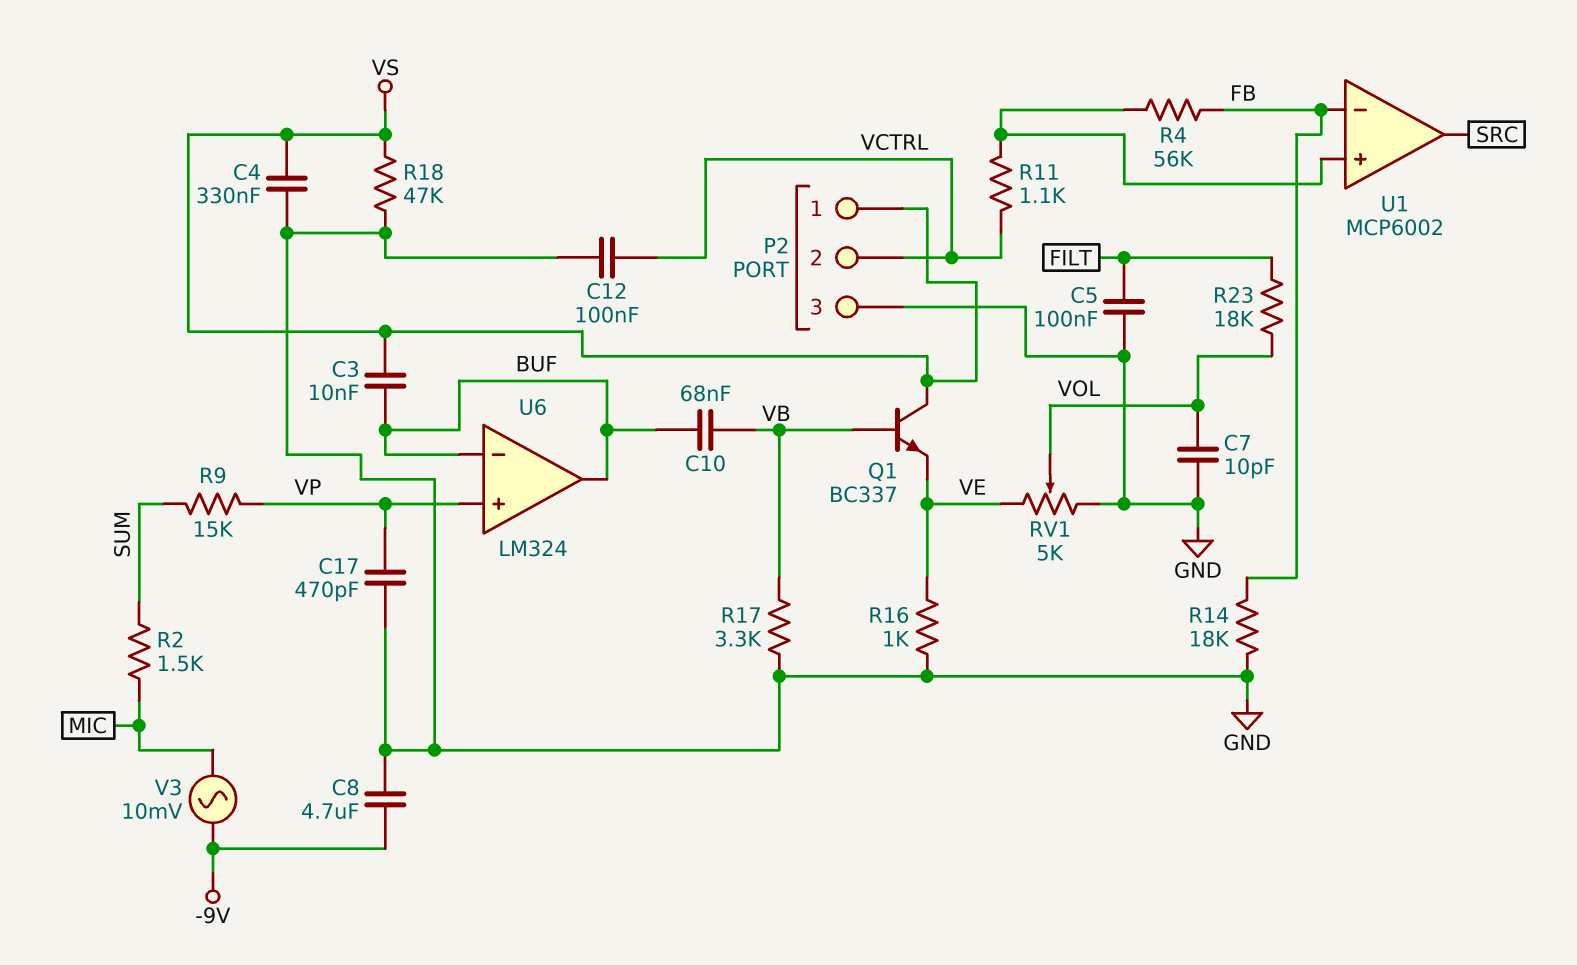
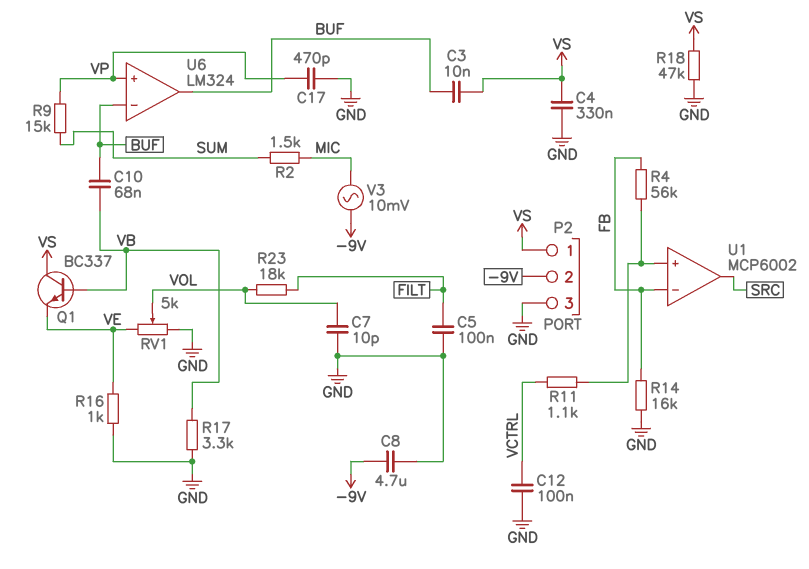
P2 pin 2: VCTRL -> -9V
R14: 18k (FB, GND) -> 16k (FB, GND)

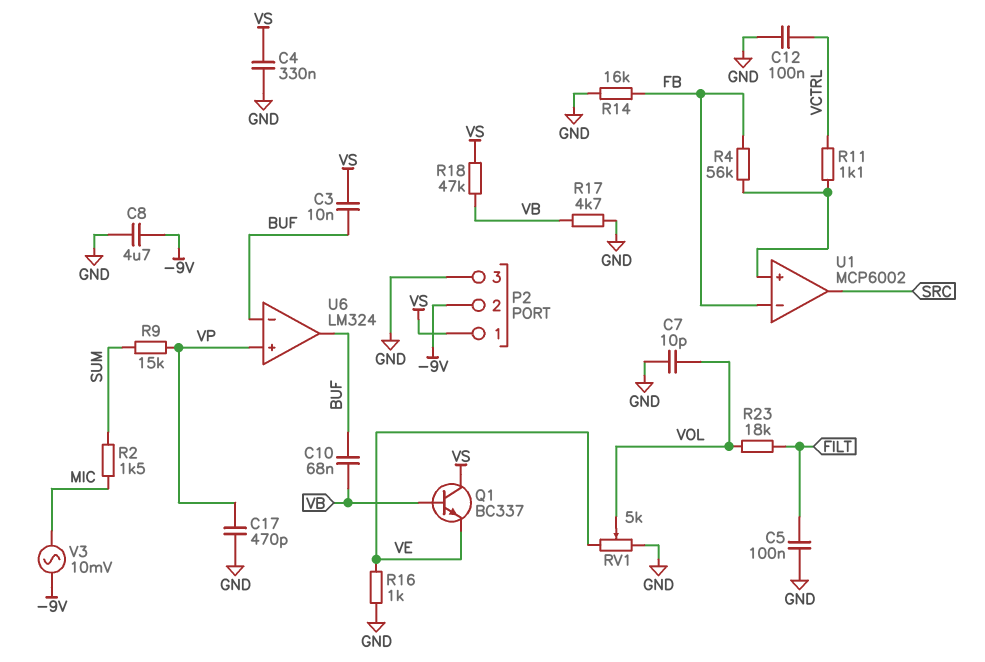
R17: 3.3k (GND, VB) -> 4.7k (GND, VB)
R18: 47k (GND, VS) -> 47k (VB, VS)

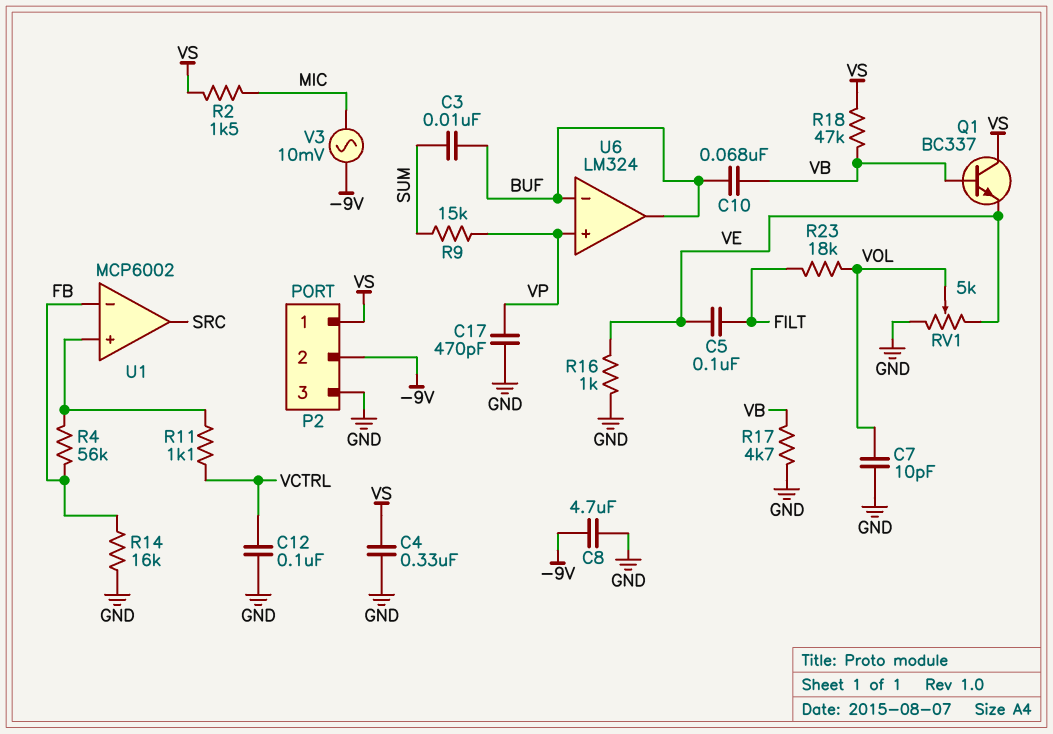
C3: 10nF (BUF, VS) -> 10nF (BUF, SUM)
C5: 100nF (FILT, GND) -> 100nF (FILT, VE)
R2: 1.5k (MIC, SUM) -> 1.5k (MIC, VS)

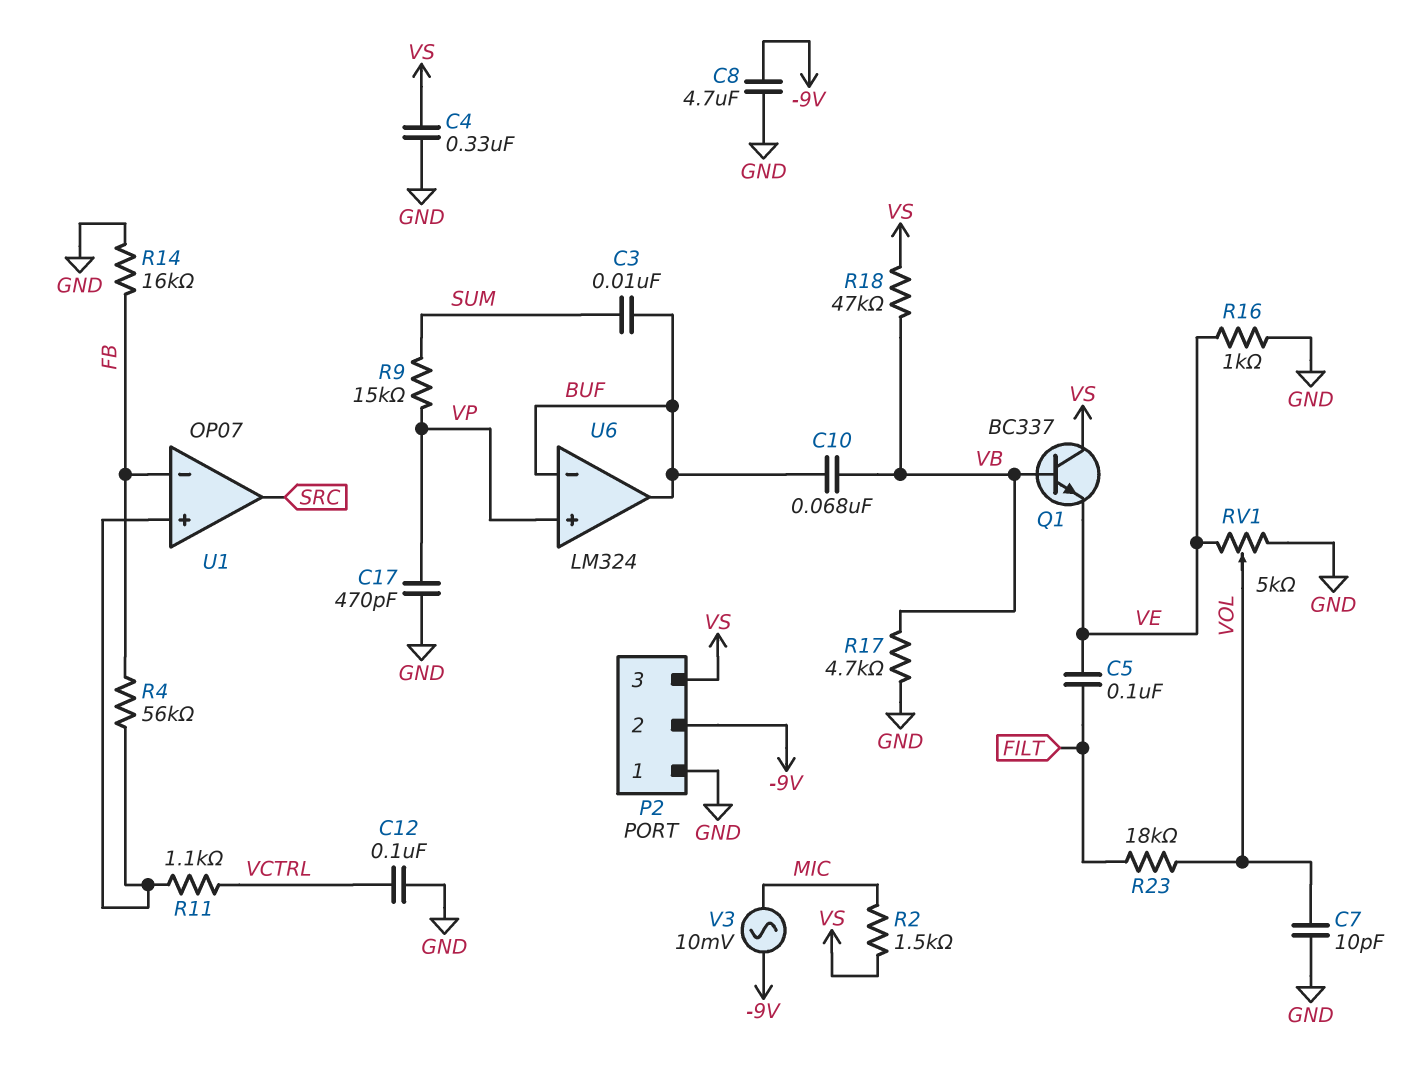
P2 pin 1: VS -> GND
P2 pin 3: GND -> VS
U1: MCP6002 -> OP07

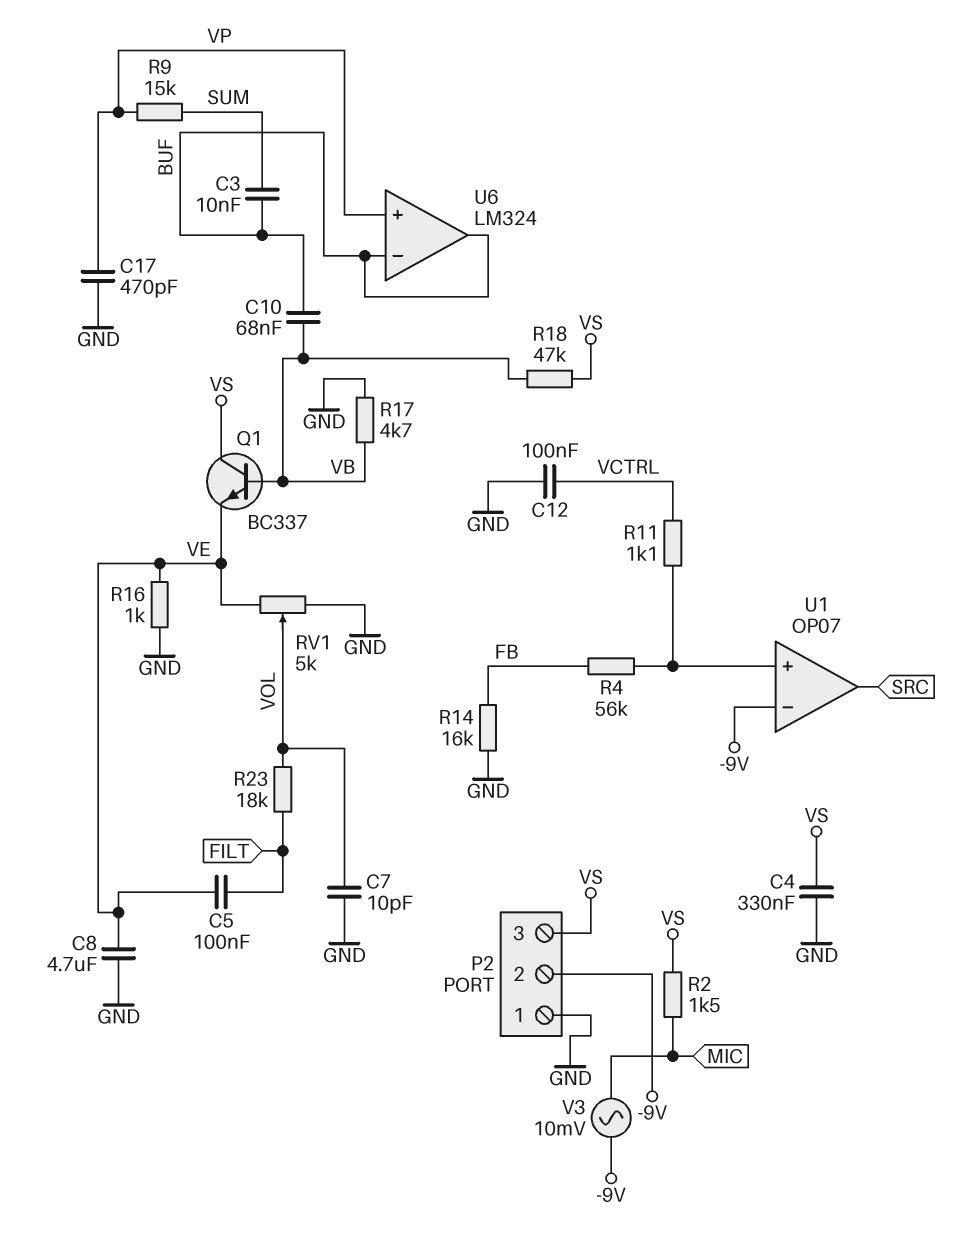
C8: 4.7uF (-9V, GND) -> 4.7uF (GND, VE)
U1 pin in-: FB -> -9V

